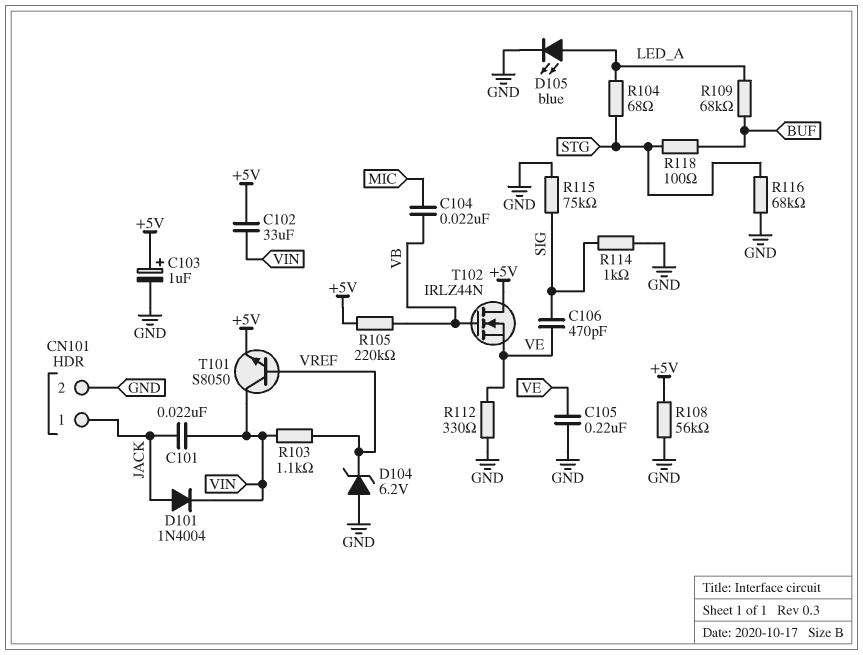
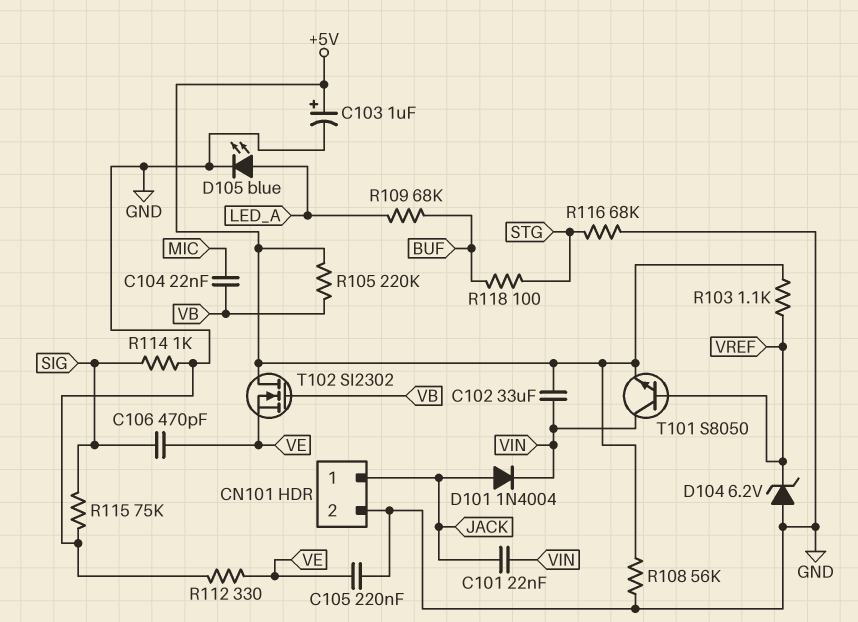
R103: 1.1k (VIN, VREF) -> 1.1k (+5V, VREF)
R104: 68 (LED_A, STG) -> none
T102: NMOS IRLZ44N (G VB, D +5V, S VE) -> NMOS SI2302 (G VB, D +5V, S VE)

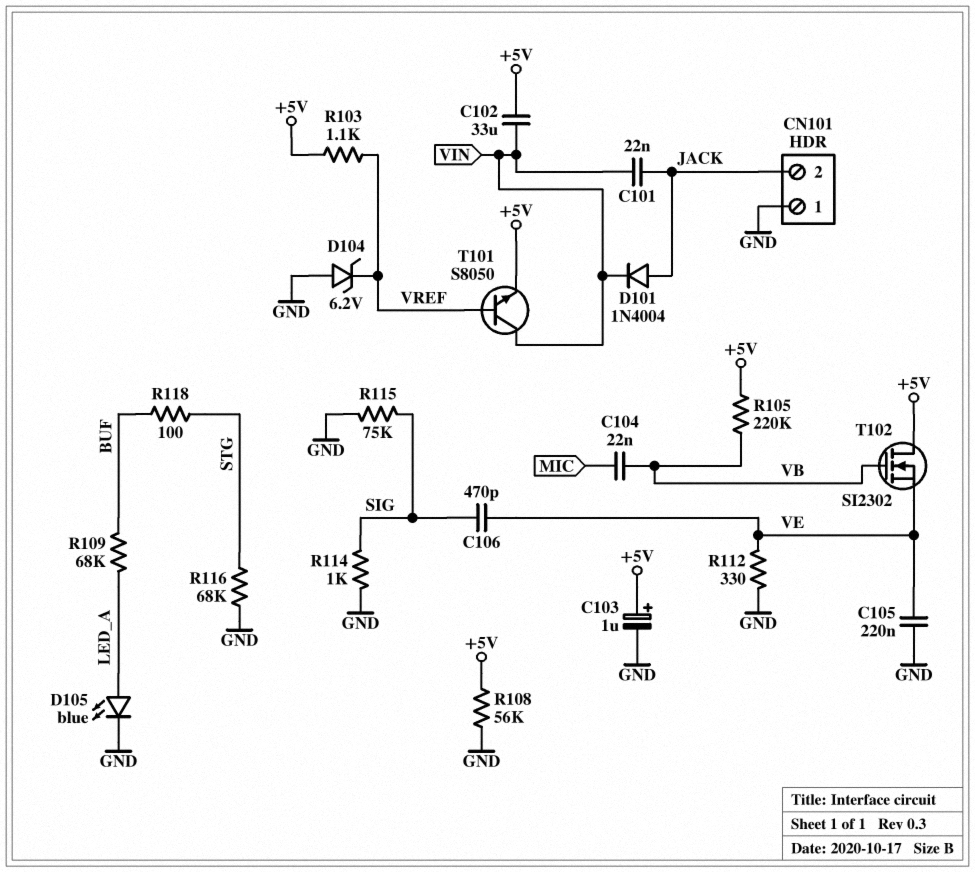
CN101 pin 1: JACK -> GND
CN101 pin 2: GND -> JACK

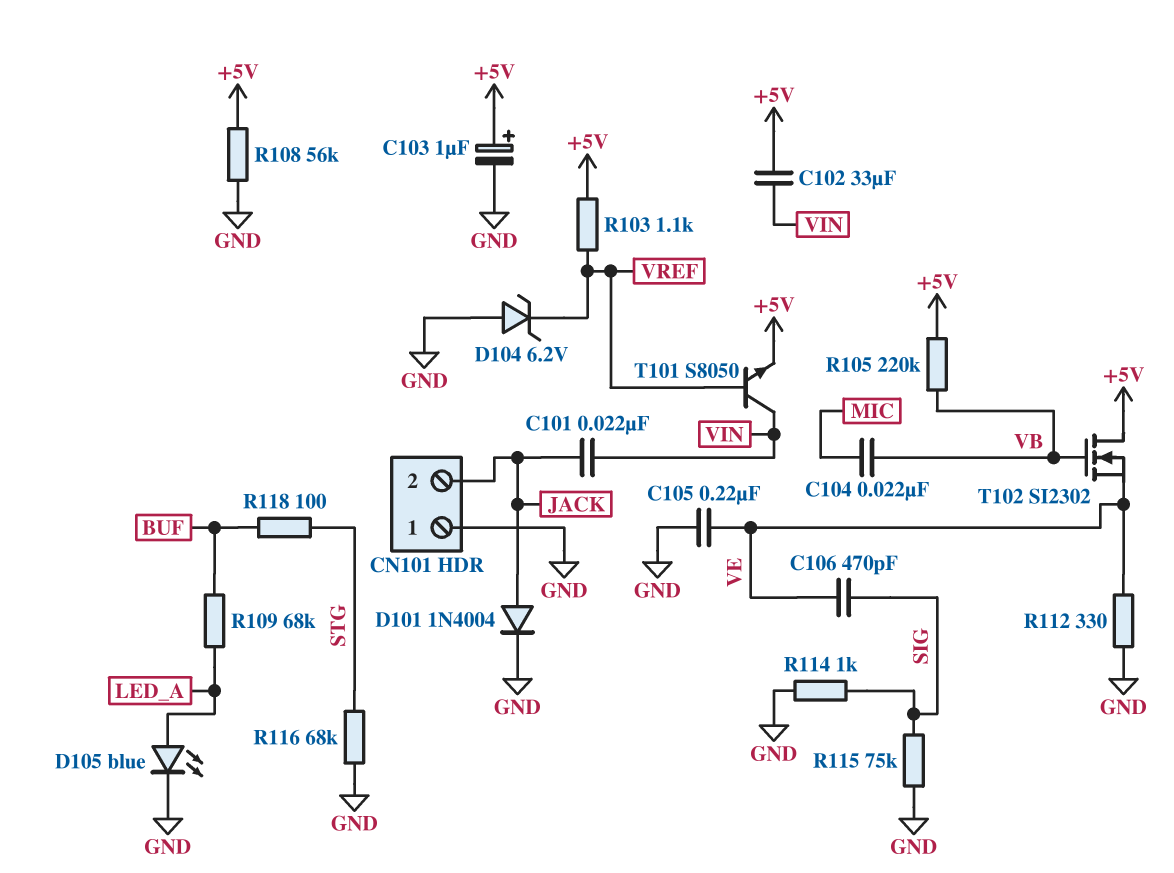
D101: diode 1N4004 (A JACK, K VIN) -> diode 1N4004 (A JACK, K GND)

